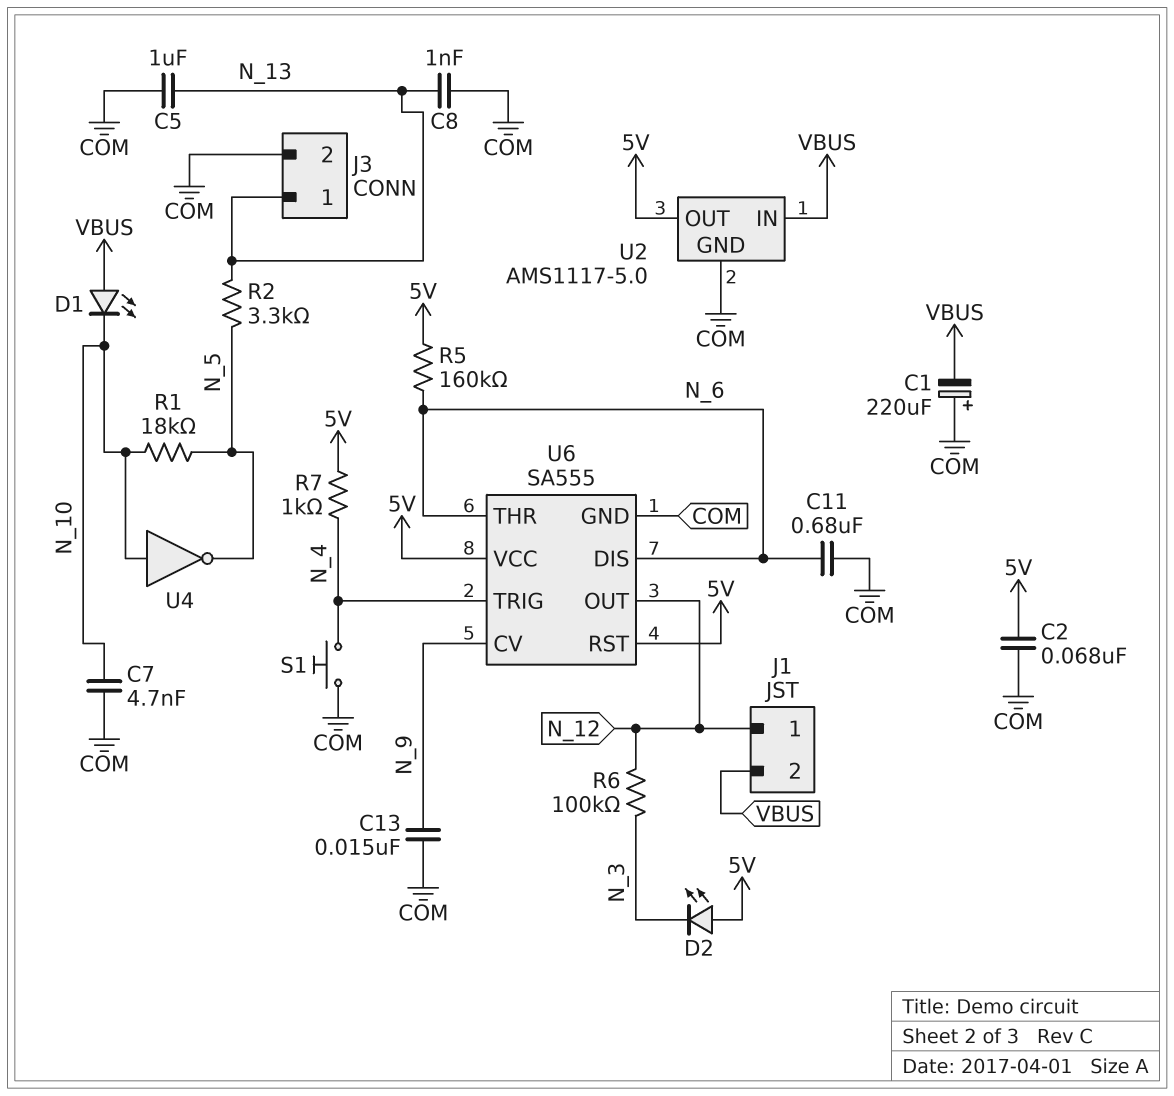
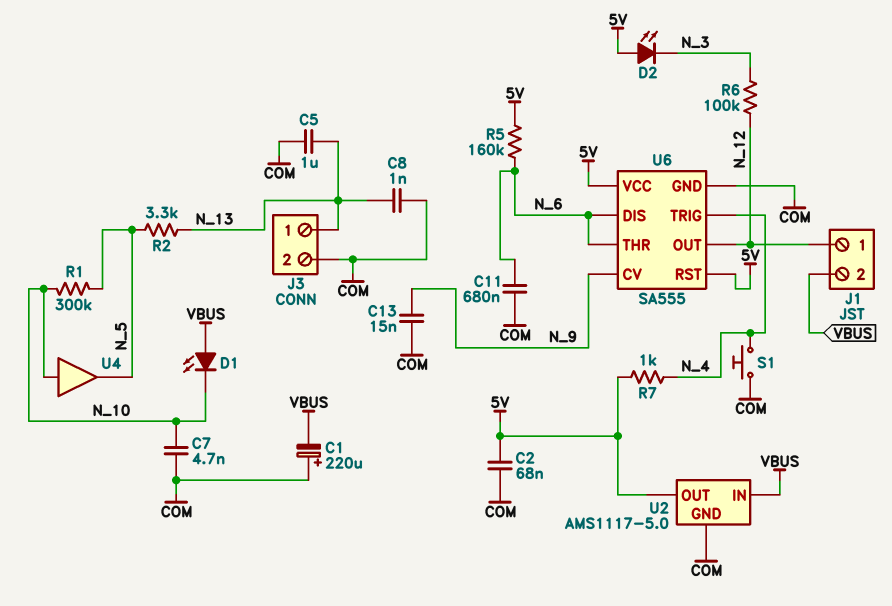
R1: 18k (N_5, N_10) -> 300k (N_5, N_10)
U4: NOT (in N_10, out N_5) -> buffer (in N_10, out N_5)

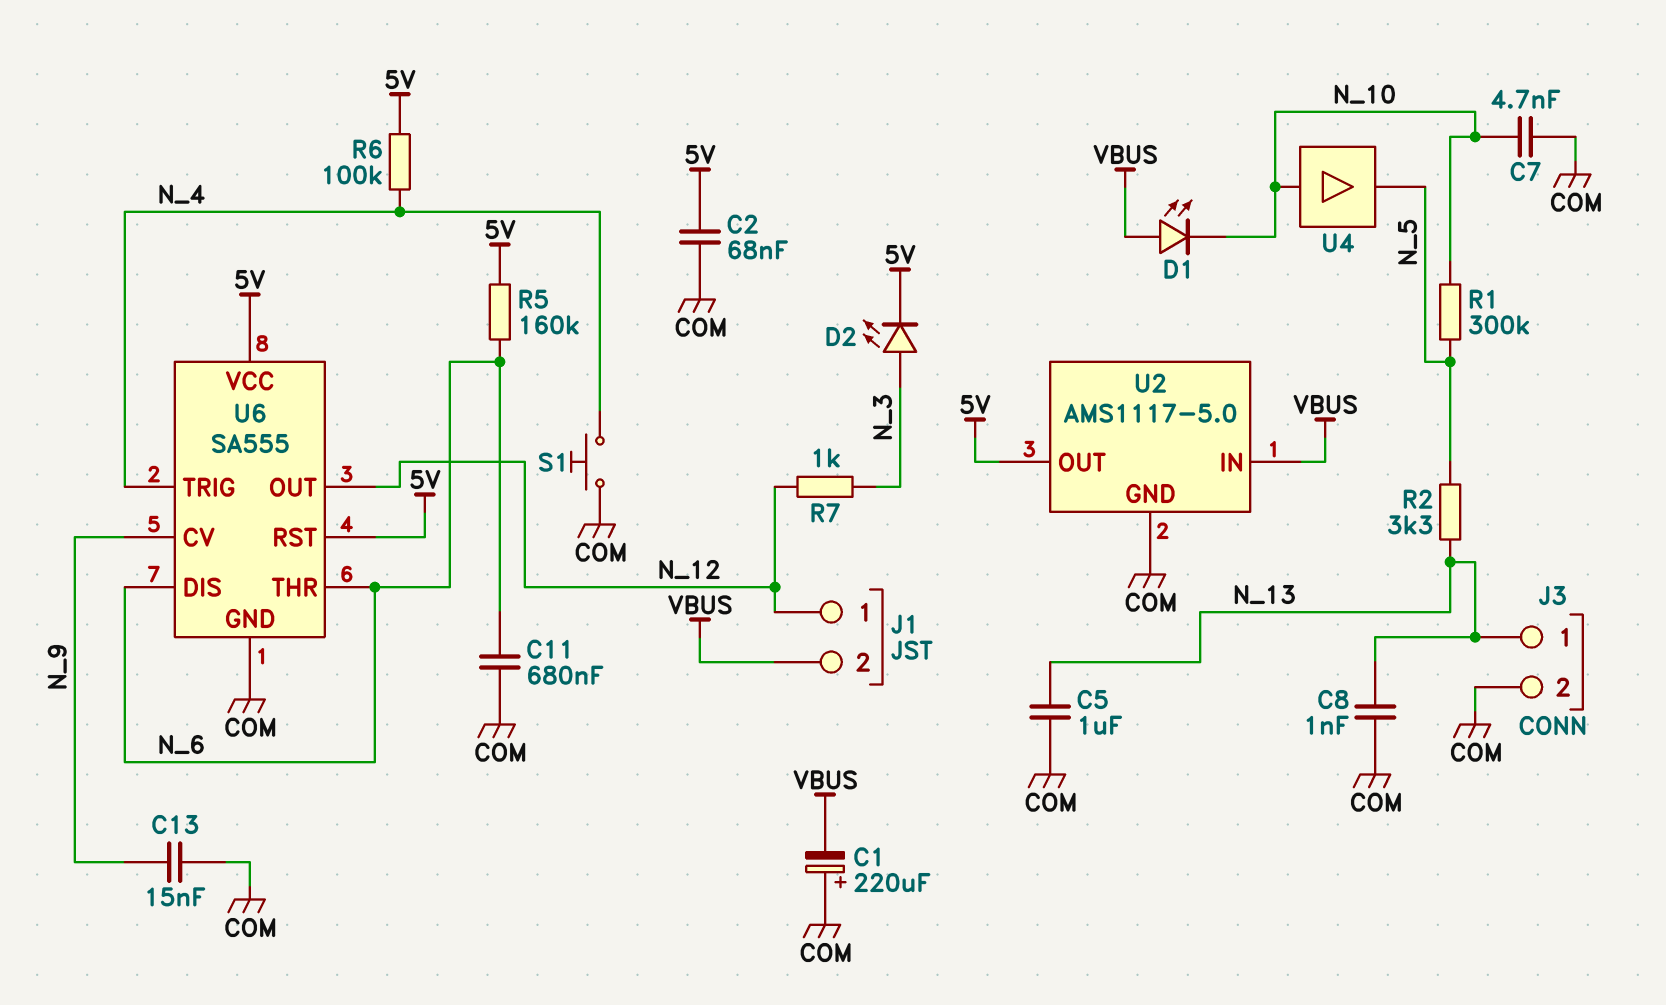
D2: LED (A 5V, K N_3) -> LED (A N_3, K 5V)
R6: 100k (N_3, N_12) -> 100k (5V, N_4)
R7: 1k (5V, N_4) -> 1k (N_3, N_12)

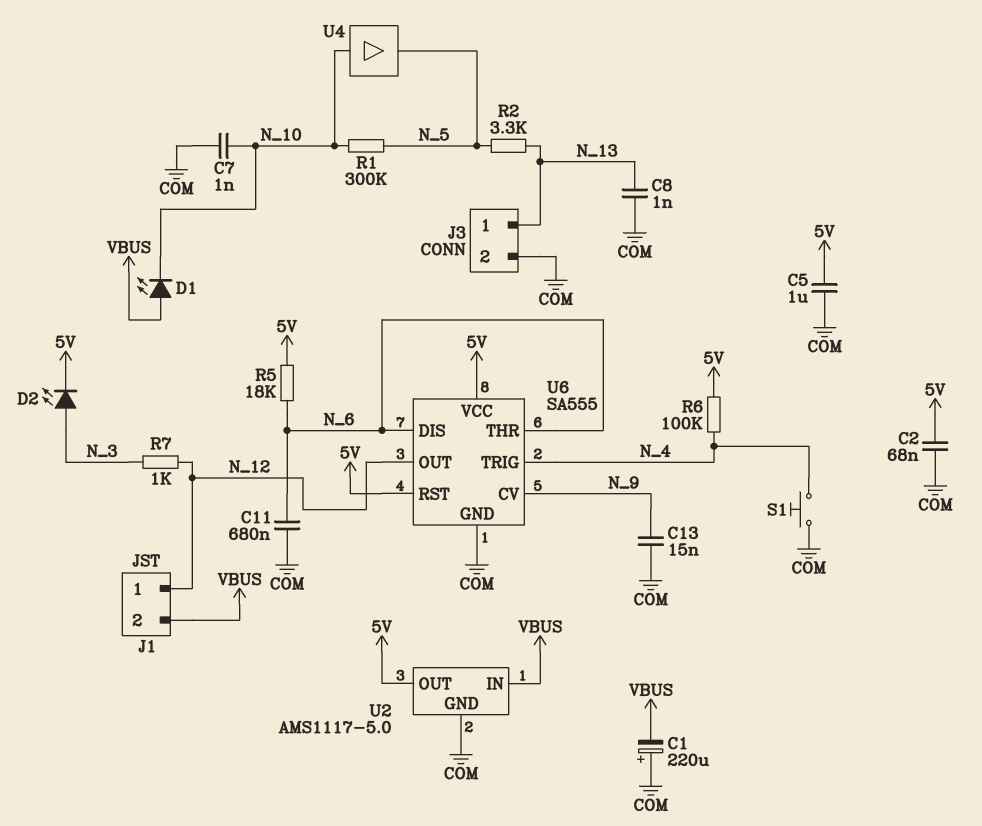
C5: 1uF (COM, N_13) -> 1uF (5V, COM)
C7: 4.7nF (COM, N_10) -> 1nF (COM, N_10)
R5: 160k (5V, N_6) -> 18k (5V, N_6)

